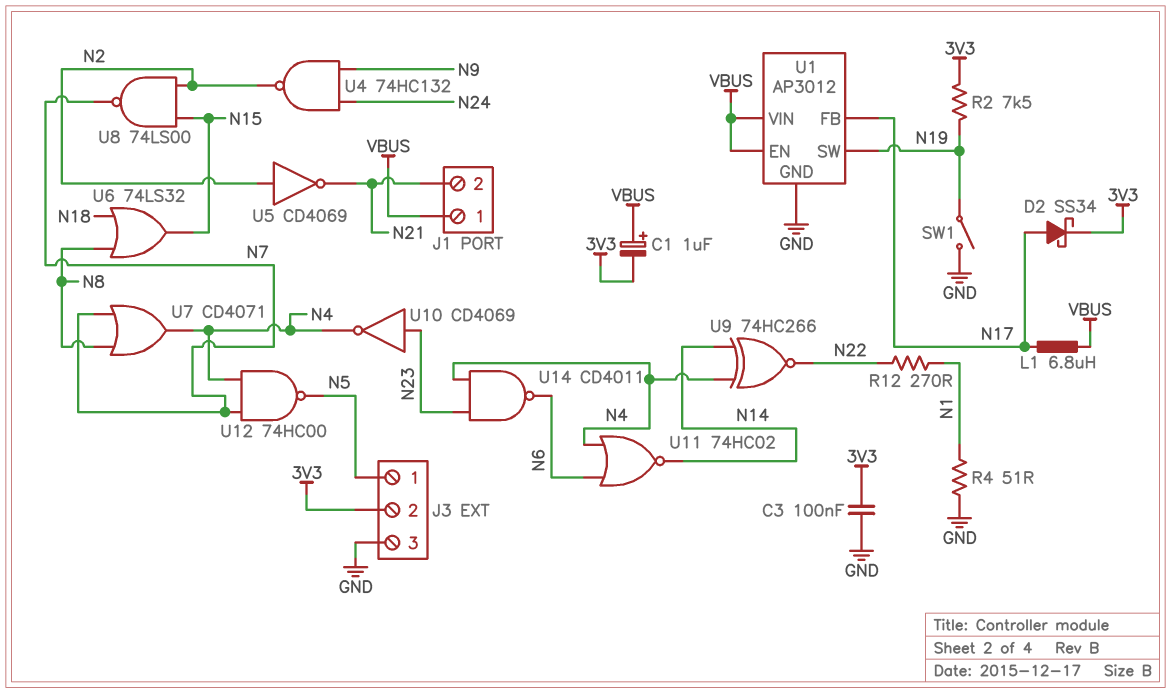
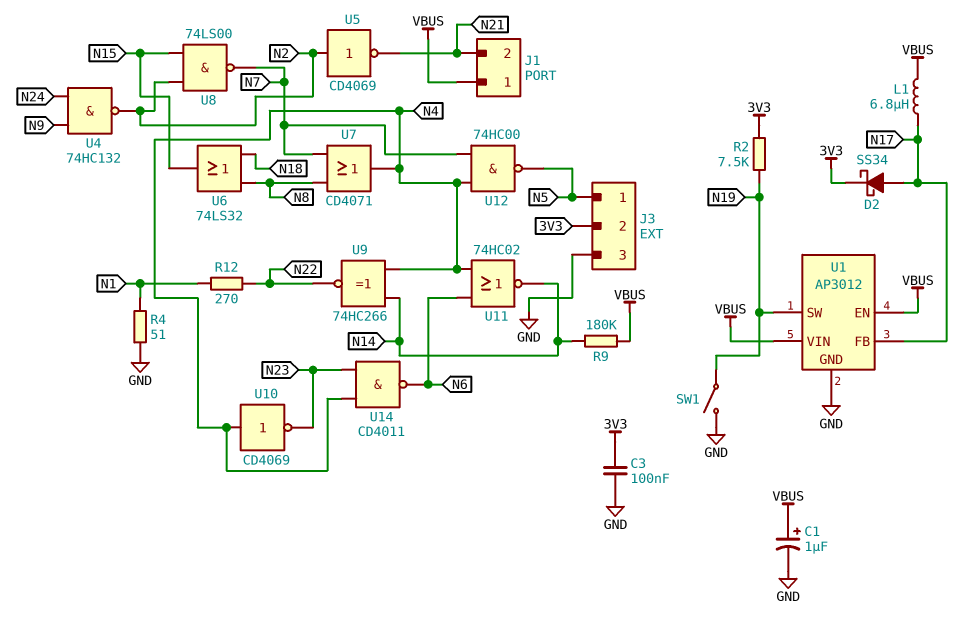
C1: 1uF (plus VBUS, minus 3V3) -> 1uF (plus VBUS, minus GND)
R9: none -> 180k (N14, VBUS)
U10: NOT CD4069 (in N23, out N4) -> NOT CD4069 (in N4, out N23)

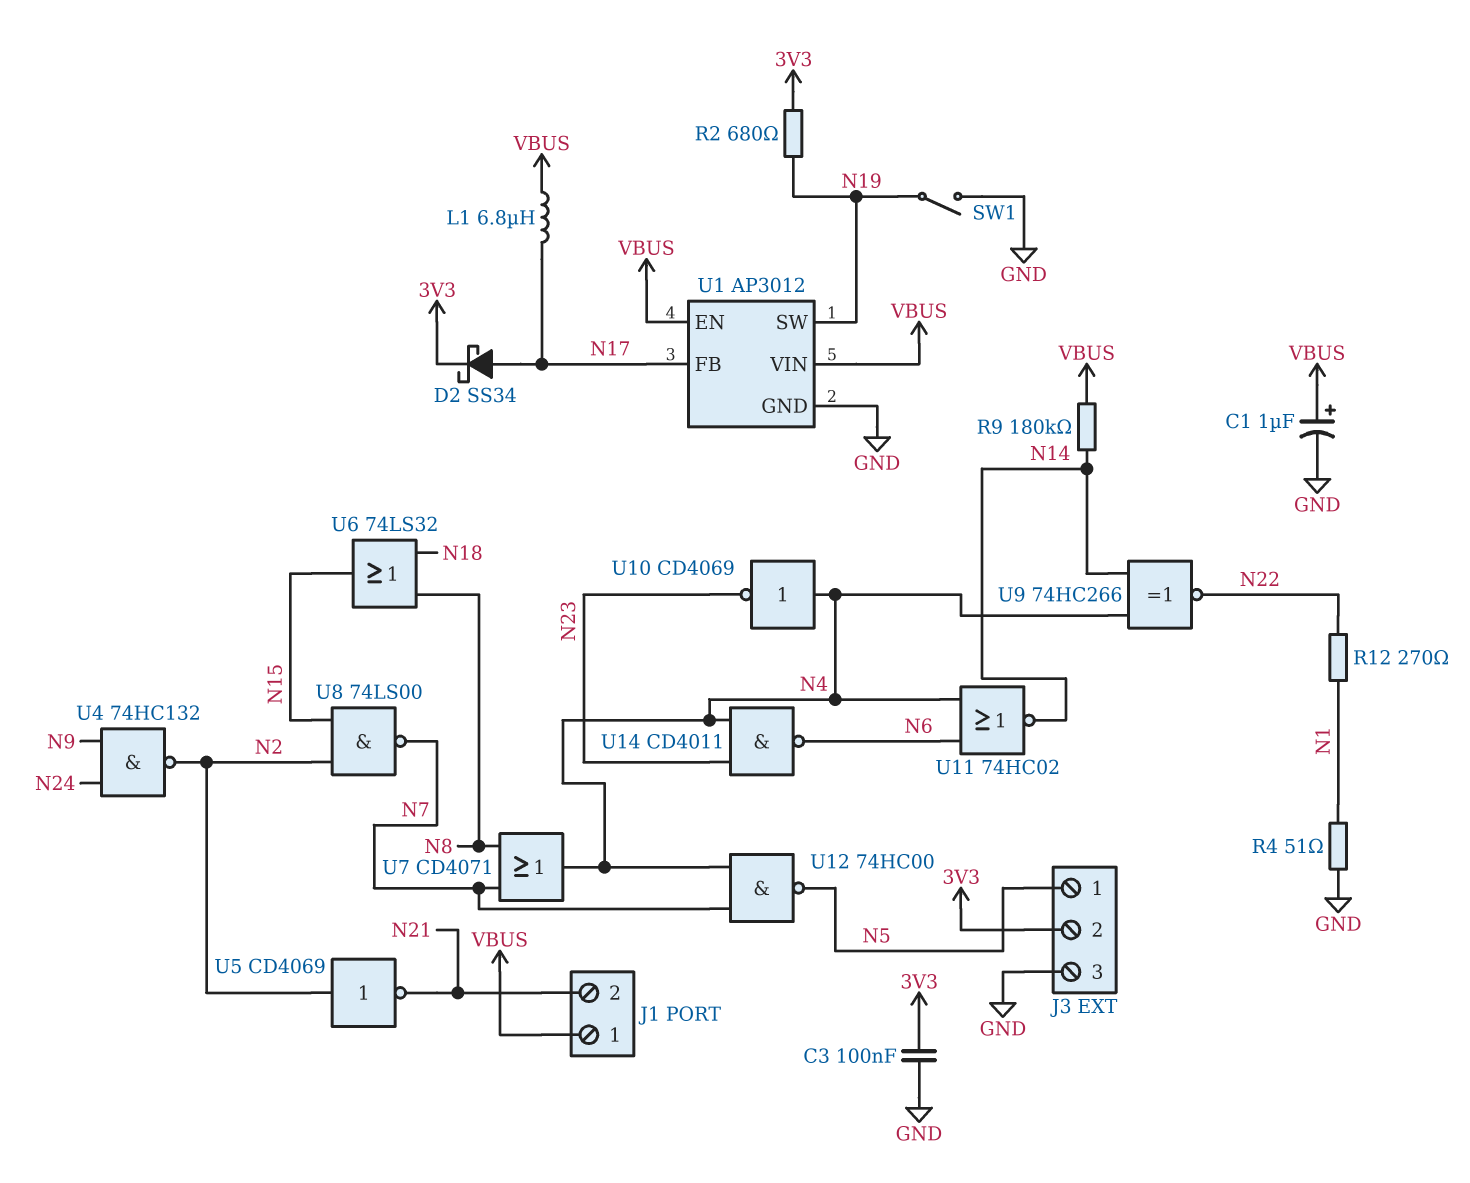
R2: 7.5k (3V3, N19) -> 680 (3V3, N19)

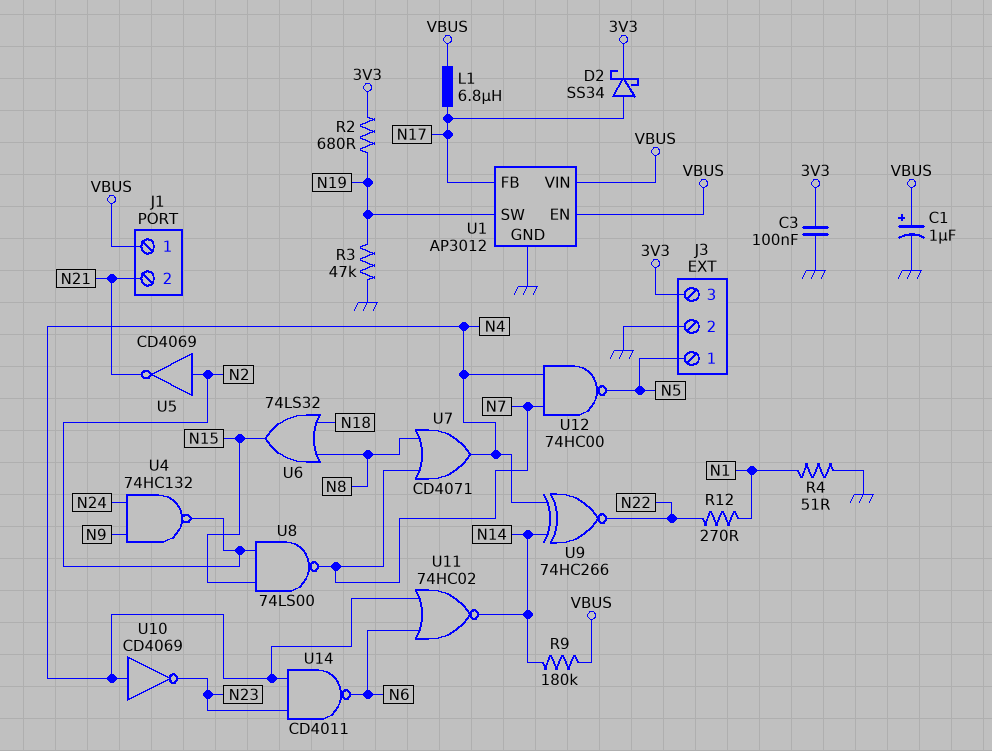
J3 pin 2: 3V3 -> GND
J3 pin 3: GND -> 3V3
R3: none -> 47k (GND, N19)
SW1: switch (GND, N19) -> none

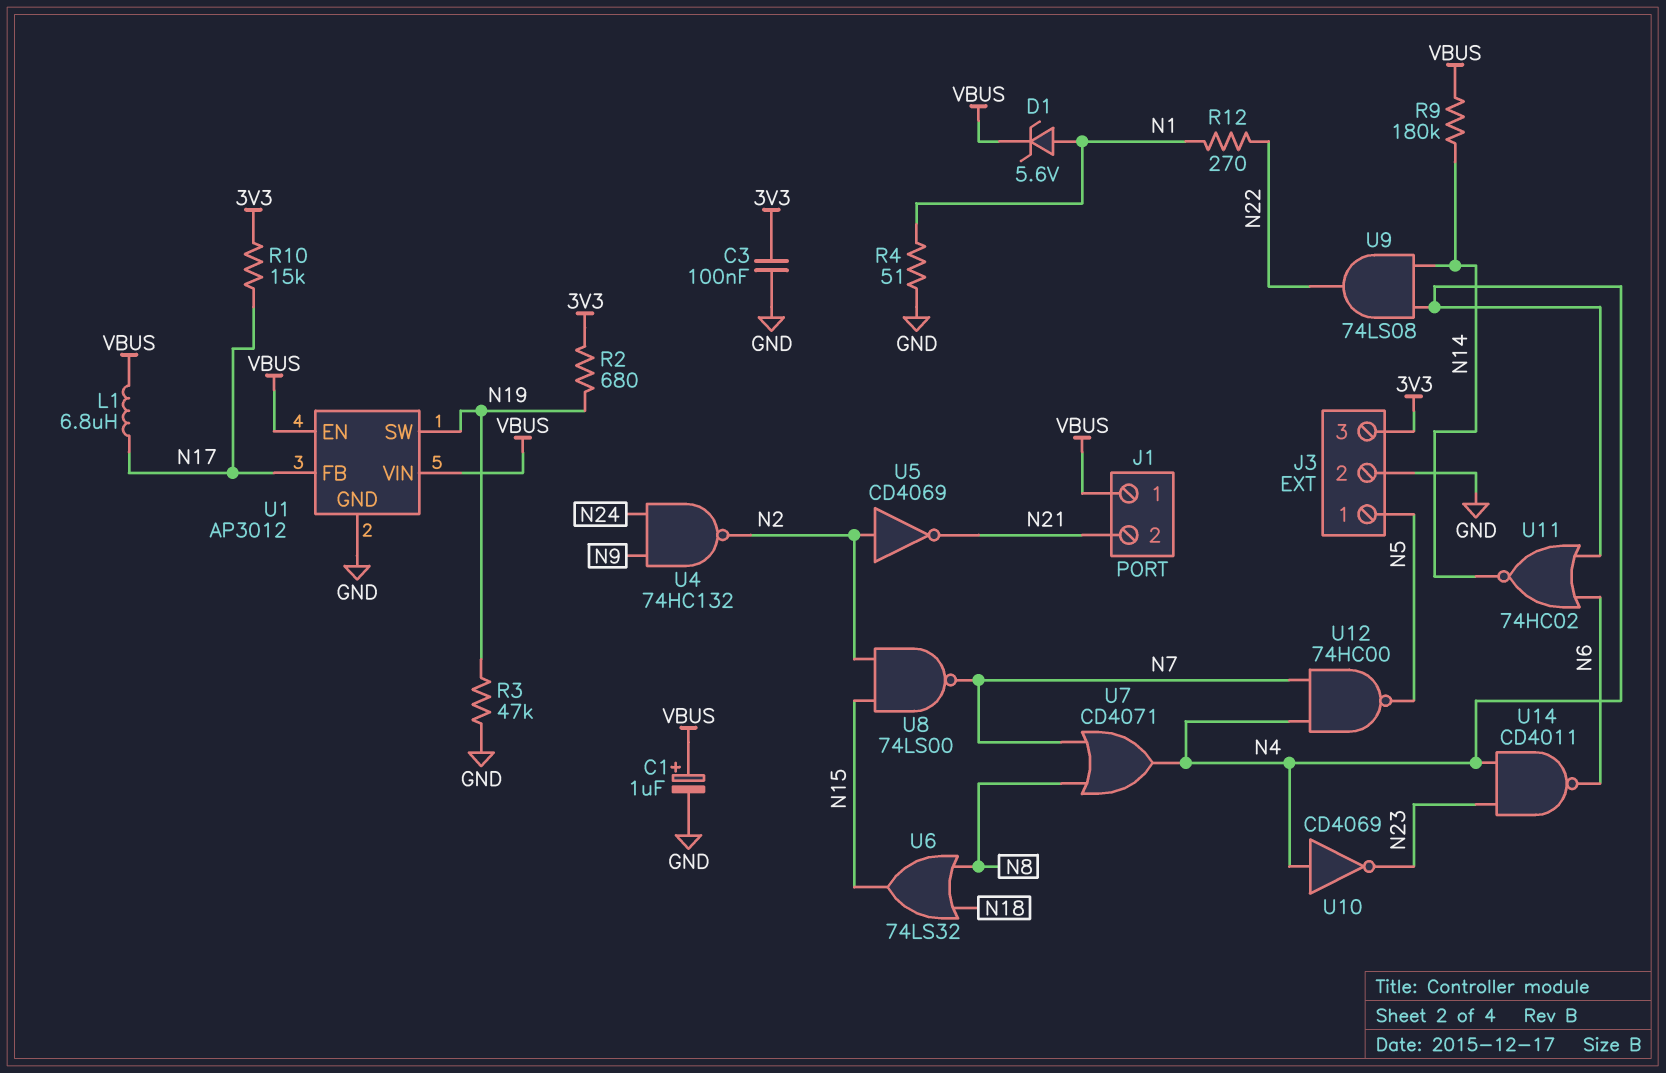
D1: none -> zener 5.6V (A N1, K VBUS)
D2: schottky SS34 (A N17, K 3V3) -> none
R10: none -> 15k (3V3, N17)
U9: XNOR 74HC266 (in N4, in N14, out N22) -> AND 74LS08 (in N4, in N14, out N22)

